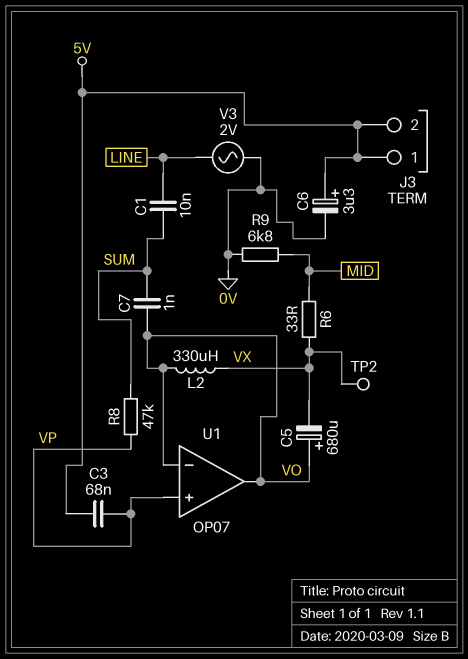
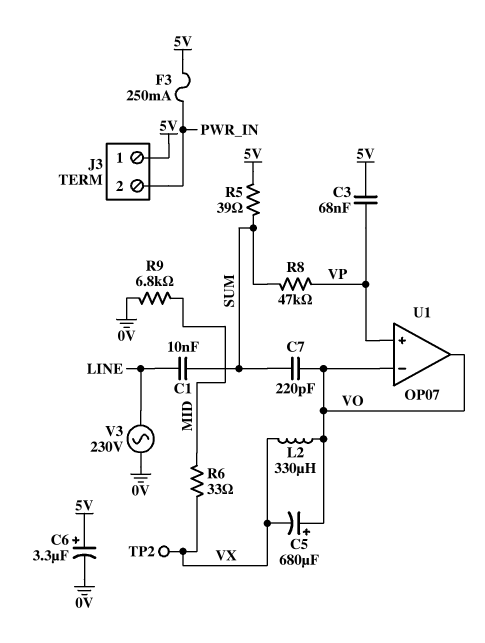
C7: 1nF (SUM, VO) -> 220pF (SUM, VO)
F3: none -> 250mA (5V, PWR_IN)
J3 pin 2: 5V -> PWR_IN
R5: none -> 39 (5V, SUM)
V3: AC 2V (0V, LINE) -> AC 230V (0V, LINE)

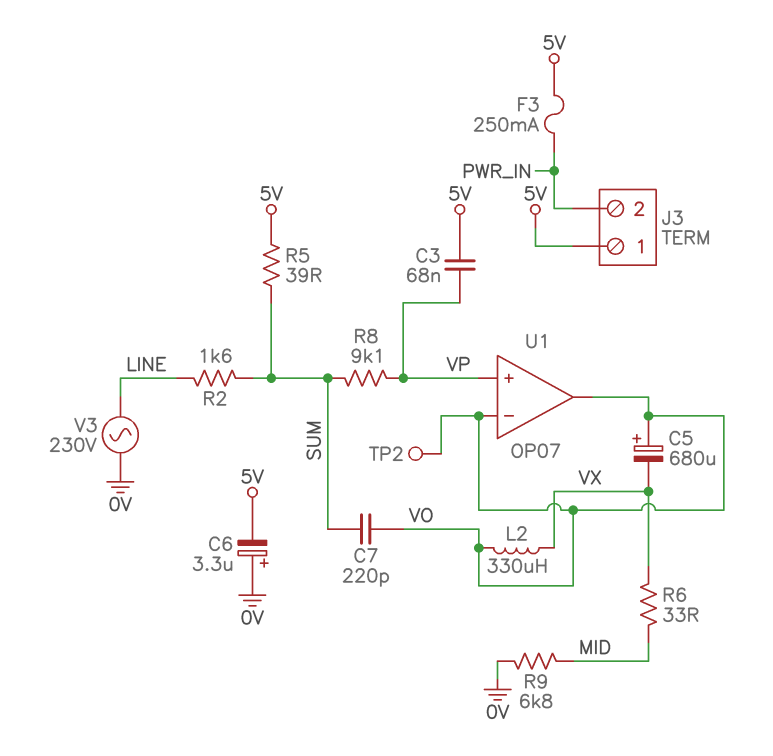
C1: 10nF (LINE, SUM) -> none
C6: 3.3uF (plus 5V, minus 0V) -> 3.3uF (plus 0V, minus 5V)
R2: none -> 1.6k (LINE, SUM)
R8: 47k (SUM, VP) -> 9.1k (SUM, VP)
TP2: test point (VX) -> test point (VO)

